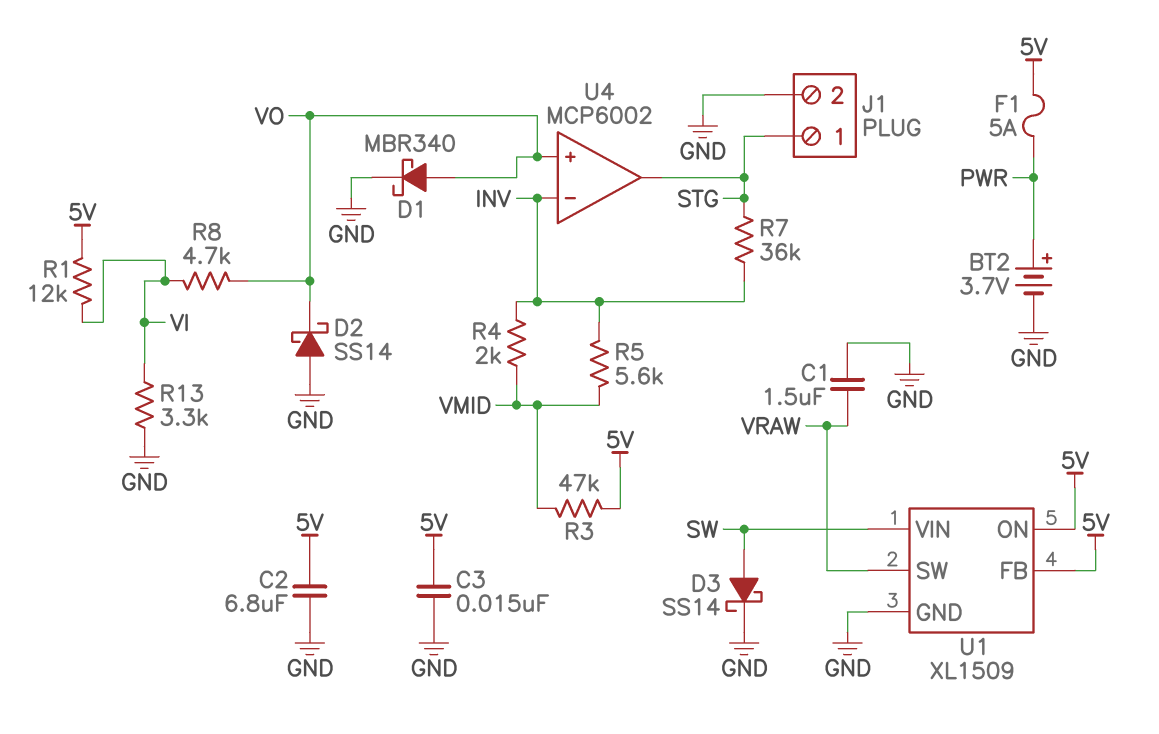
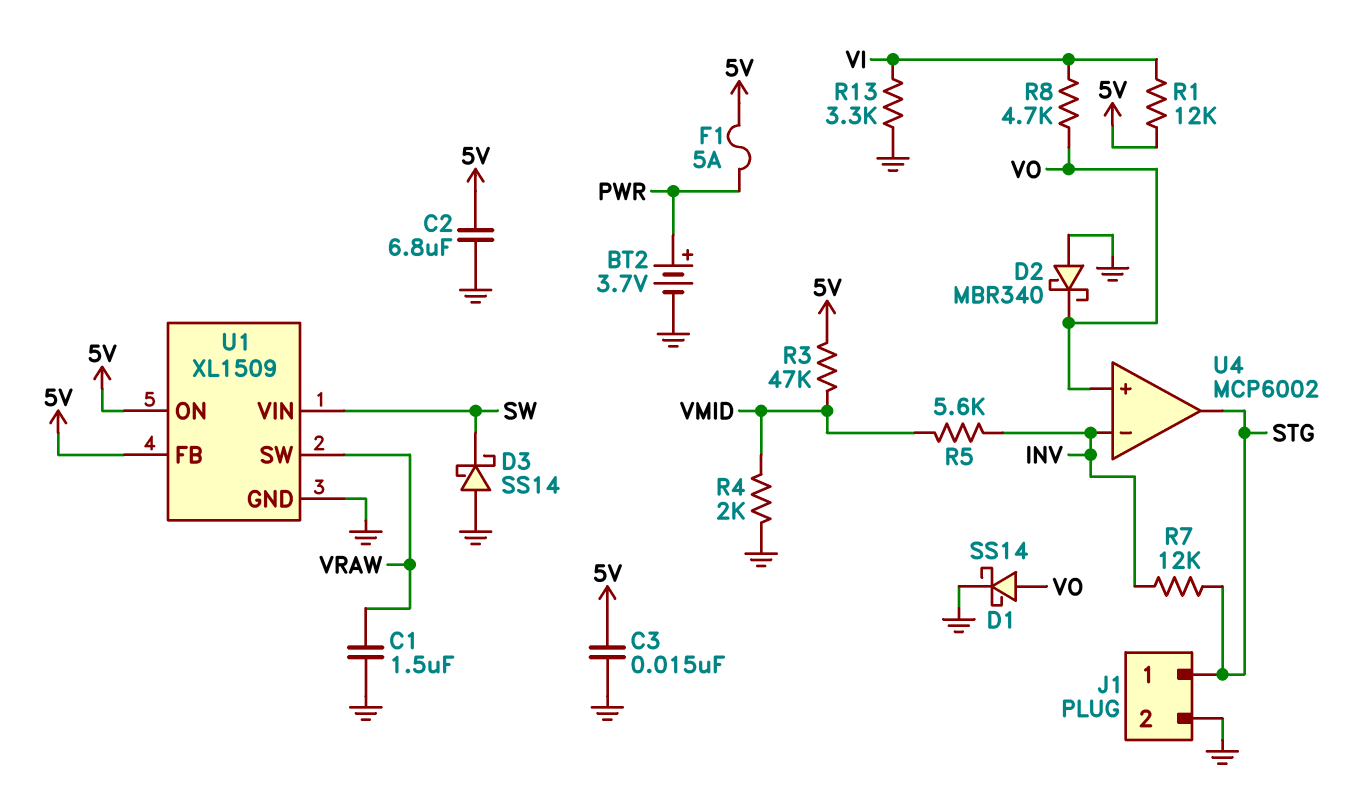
D1: schottky MBR340 (A VO, K GND) -> schottky SS14 (A VO, K GND)
D2: schottky SS14 (A GND, K VO) -> schottky MBR340 (A GND, K VO)
D3: schottky SS14 (A SW, K GND) -> schottky SS14 (A GND, K SW)
R4: 2k (INV, VMID) -> 2k (GND, VMID)
R7: 36k (INV, STG) -> 12k (INV, STG)

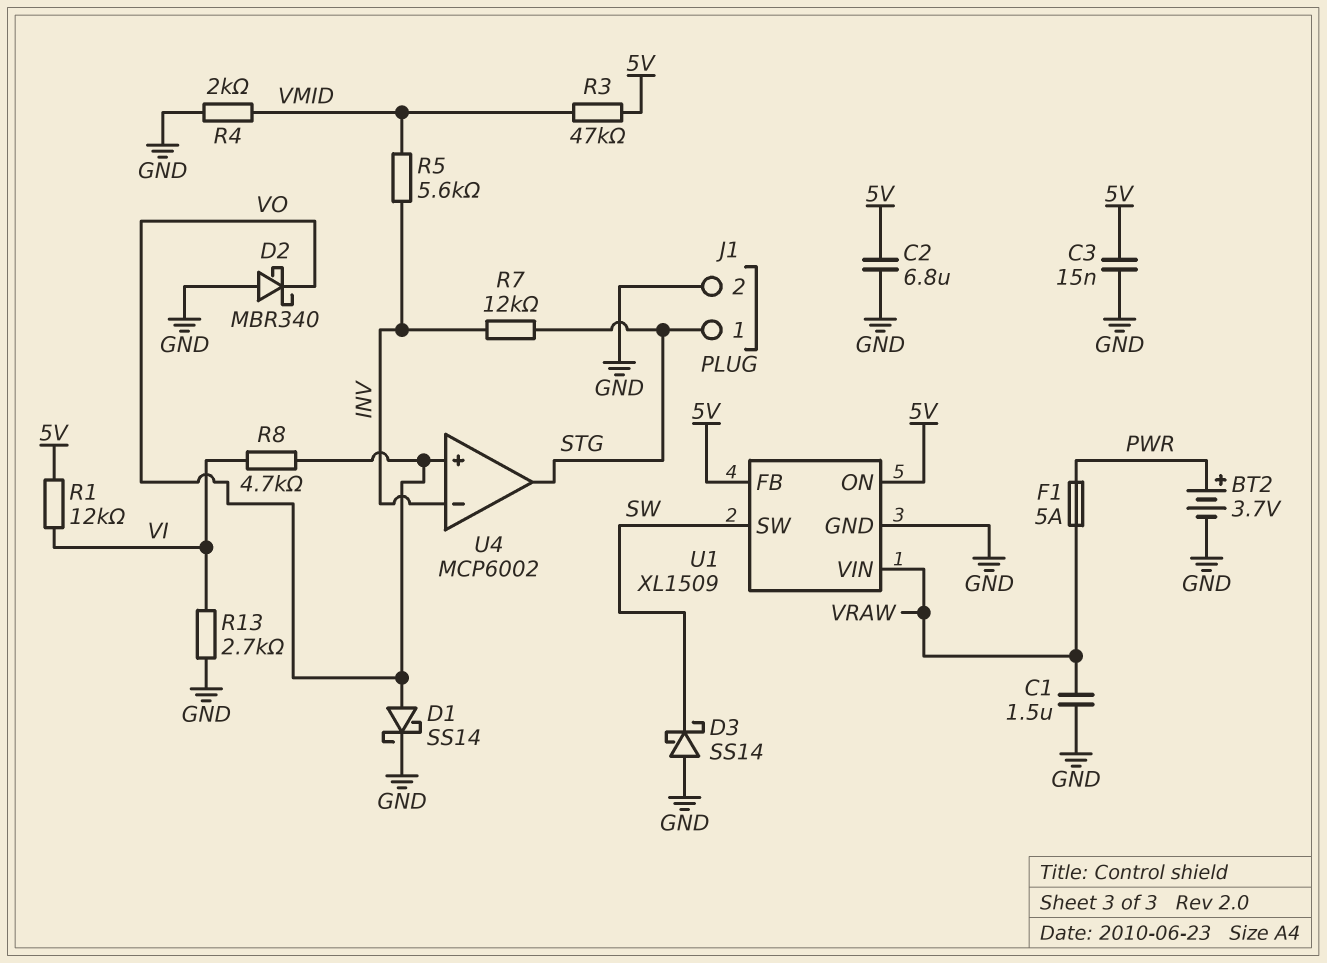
F1: 5A (5V, PWR) -> 5A (PWR, VRAW)
R13: 3.3k (GND, VI) -> 2.7k (GND, VI)
U1 pin SW: VRAW -> SW
U1 pin VIN: SW -> VRAW

